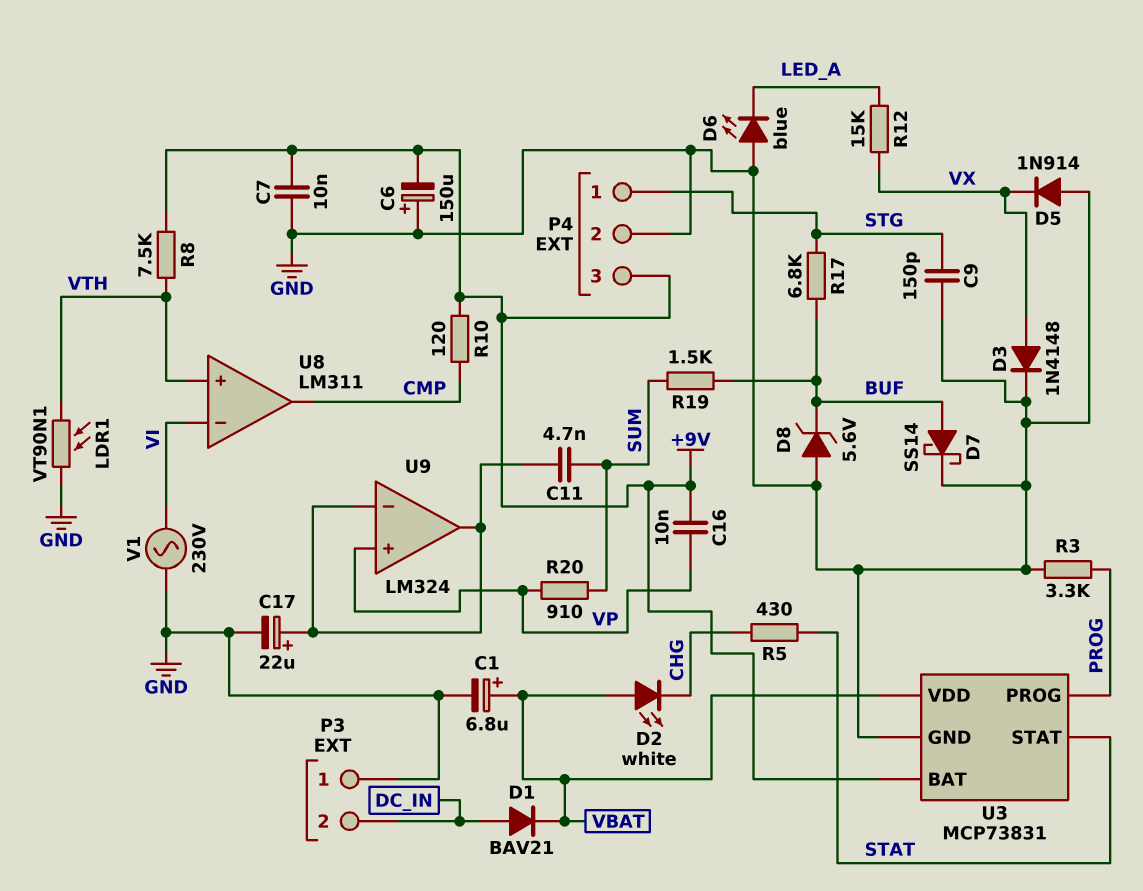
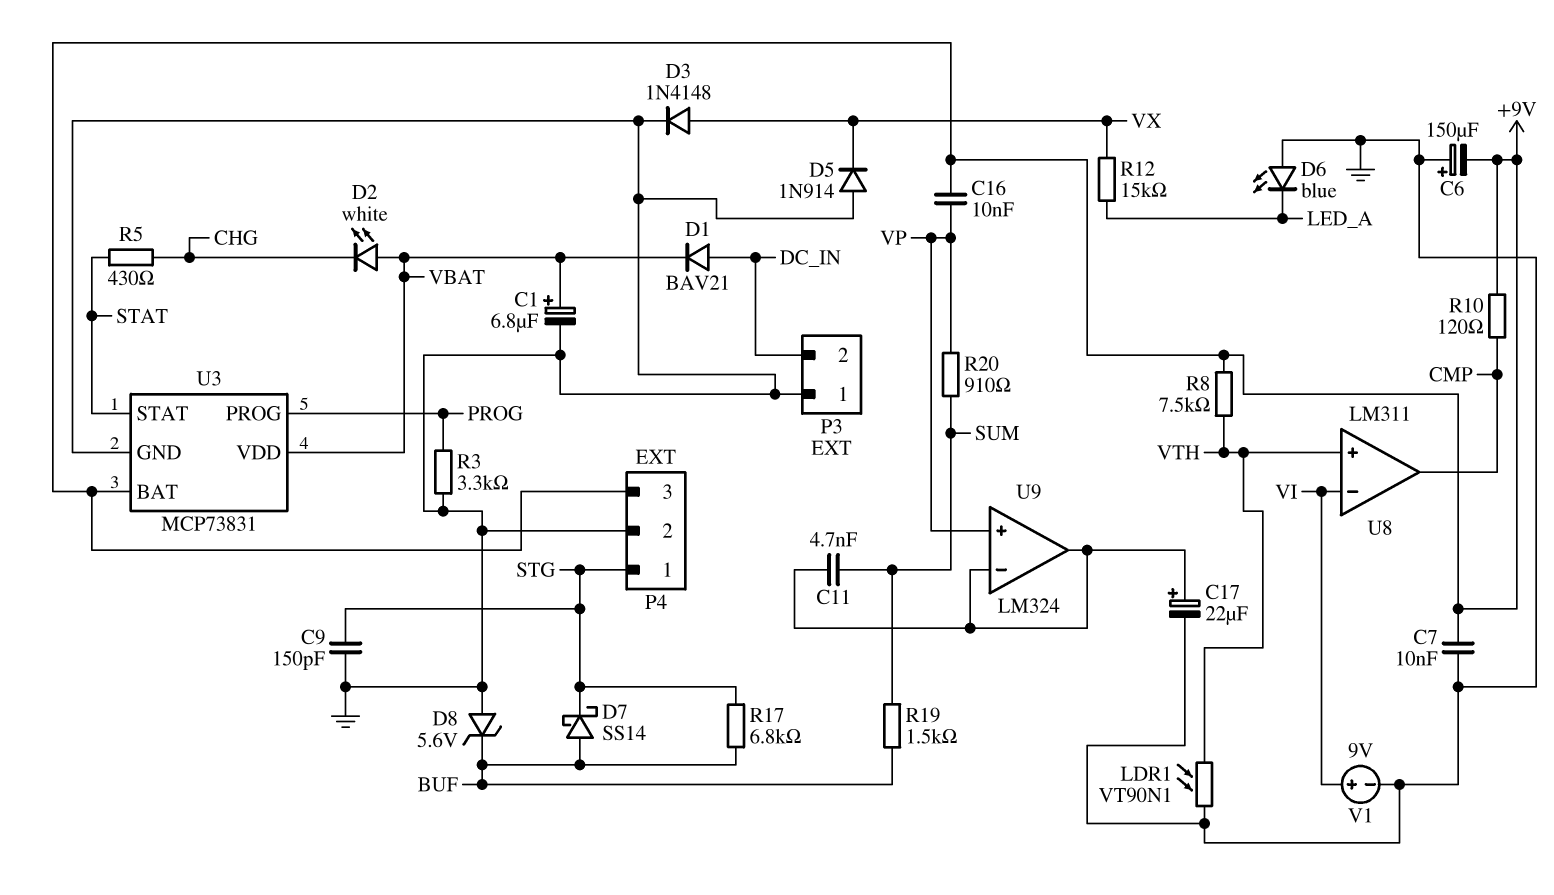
D7: schottky SS14 (A BUF, K GND) -> schottky SS14 (A BUF, K STG)
V1: AC 230V (GND, VI) -> 9V (plus VI, minus GND)

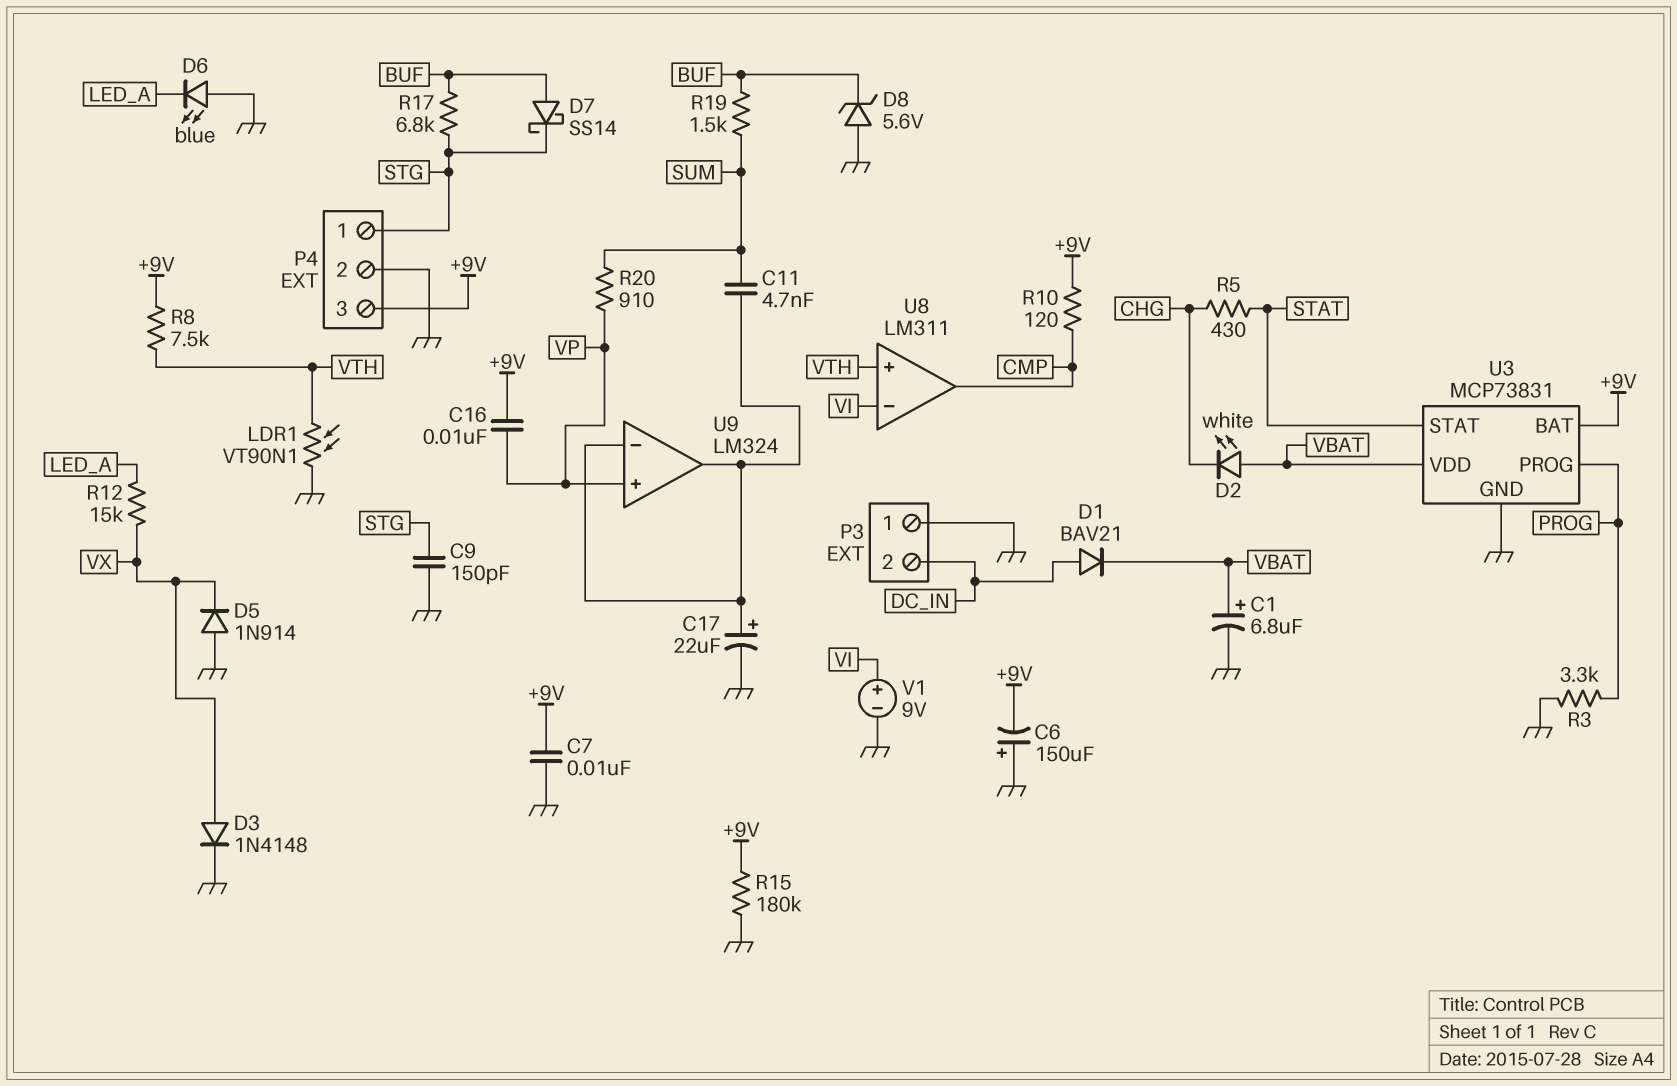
R15: none -> 180k (+9V, GND)

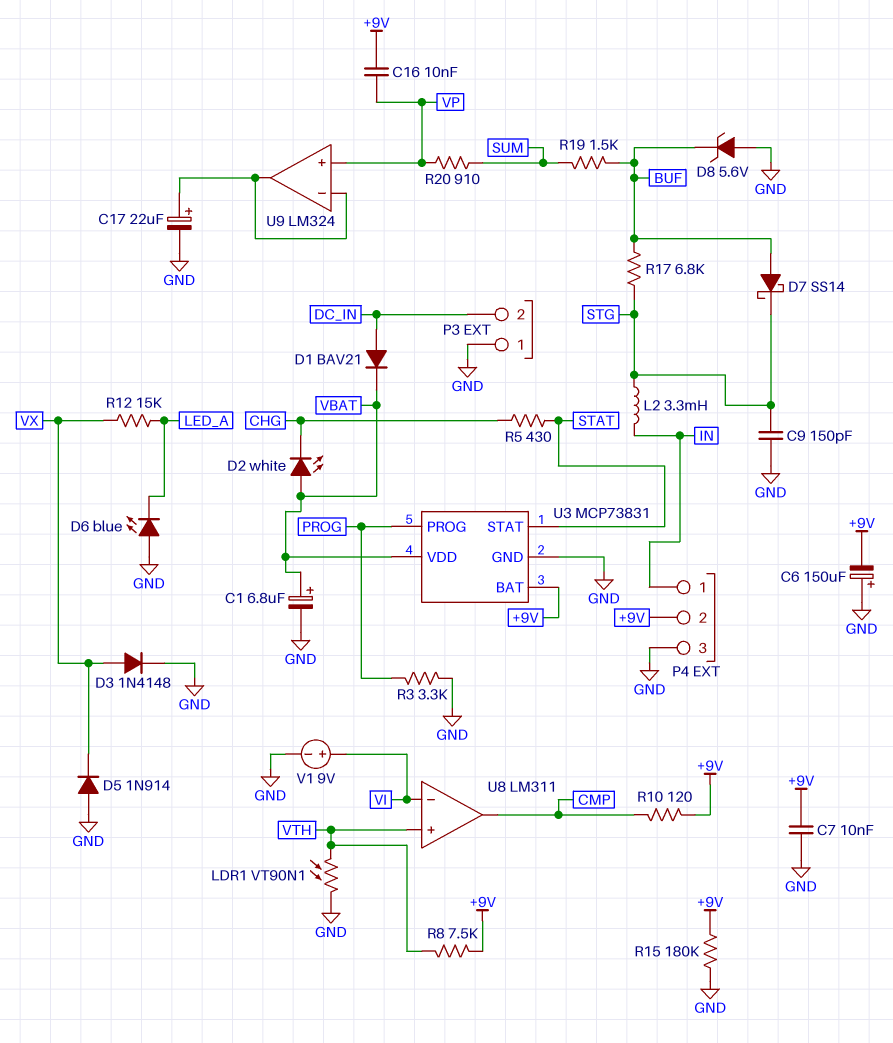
C11: 4.7nF (SUM, U9/in-) -> none
L2: none -> 3.3mH (IN, STG)
P4 pin 1: STG -> IN
P4 pin 2: GND -> +9V
P4 pin 3: +9V -> GND

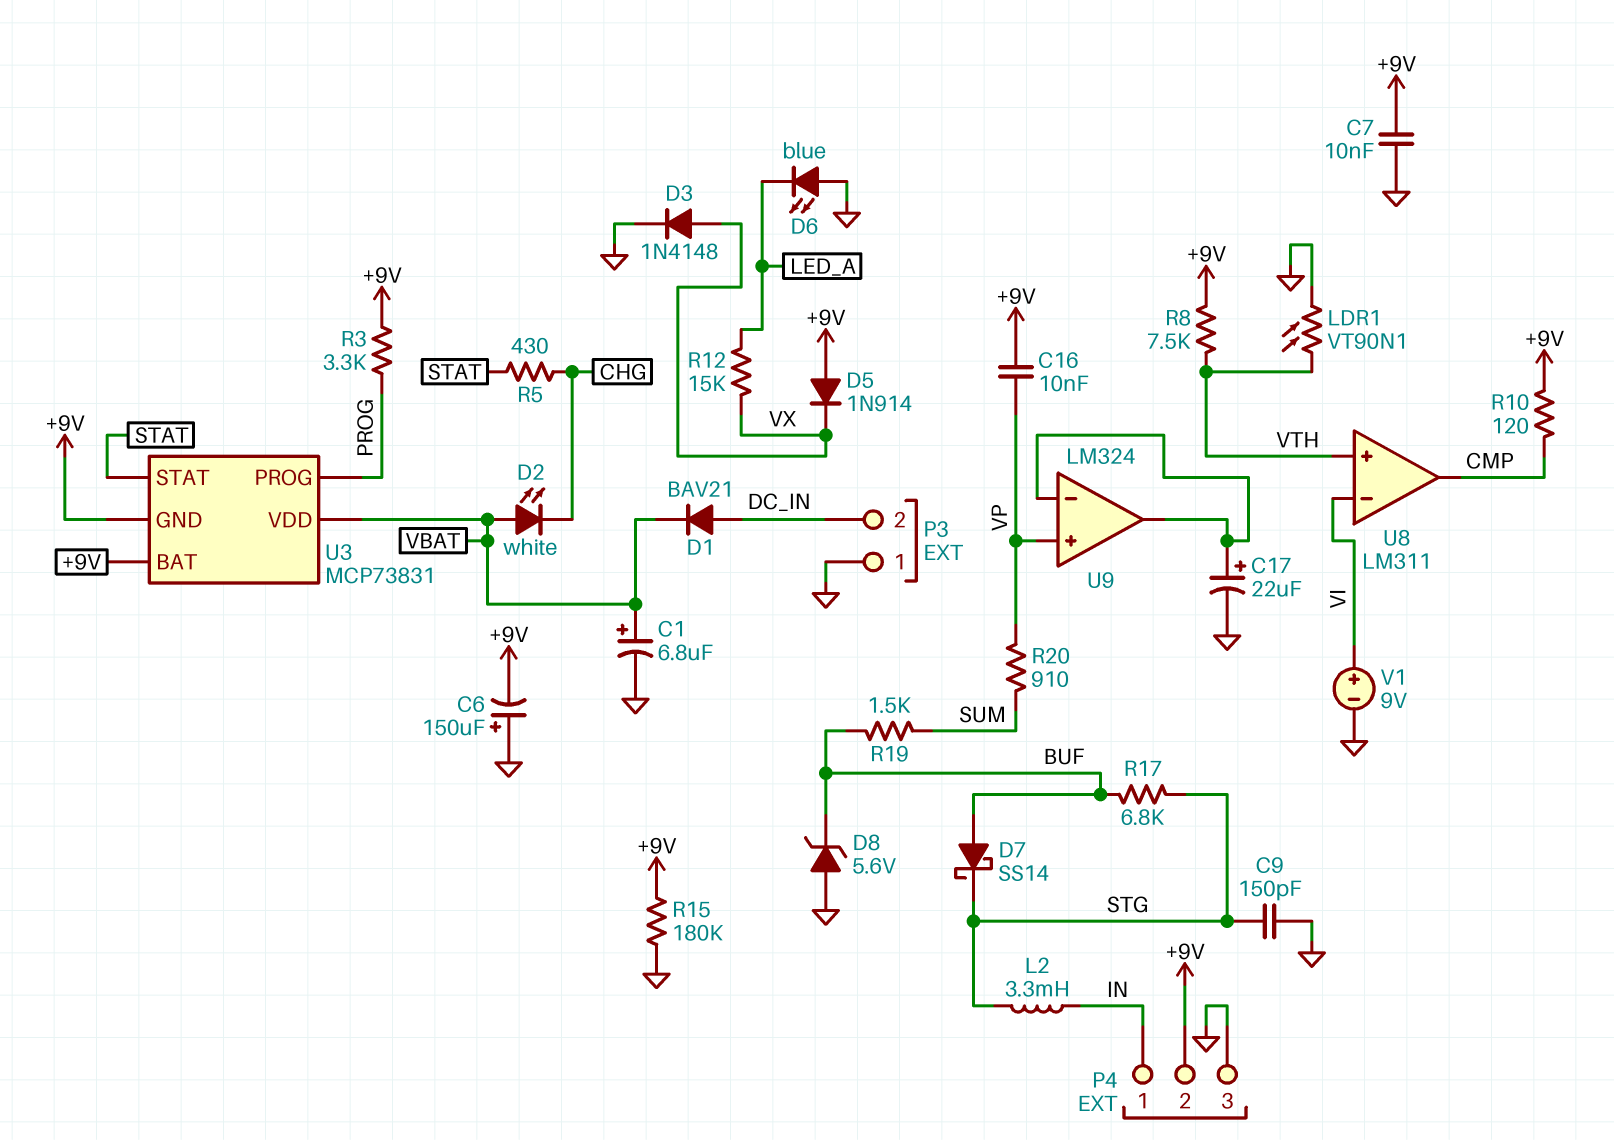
D5: diode 1N914 (A GND, K VX) -> diode 1N914 (A +9V, K VX)
R3: 3.3k (GND, PROG) -> 3.3k (+9V, PROG)
U3 pin GND: GND -> +9V

